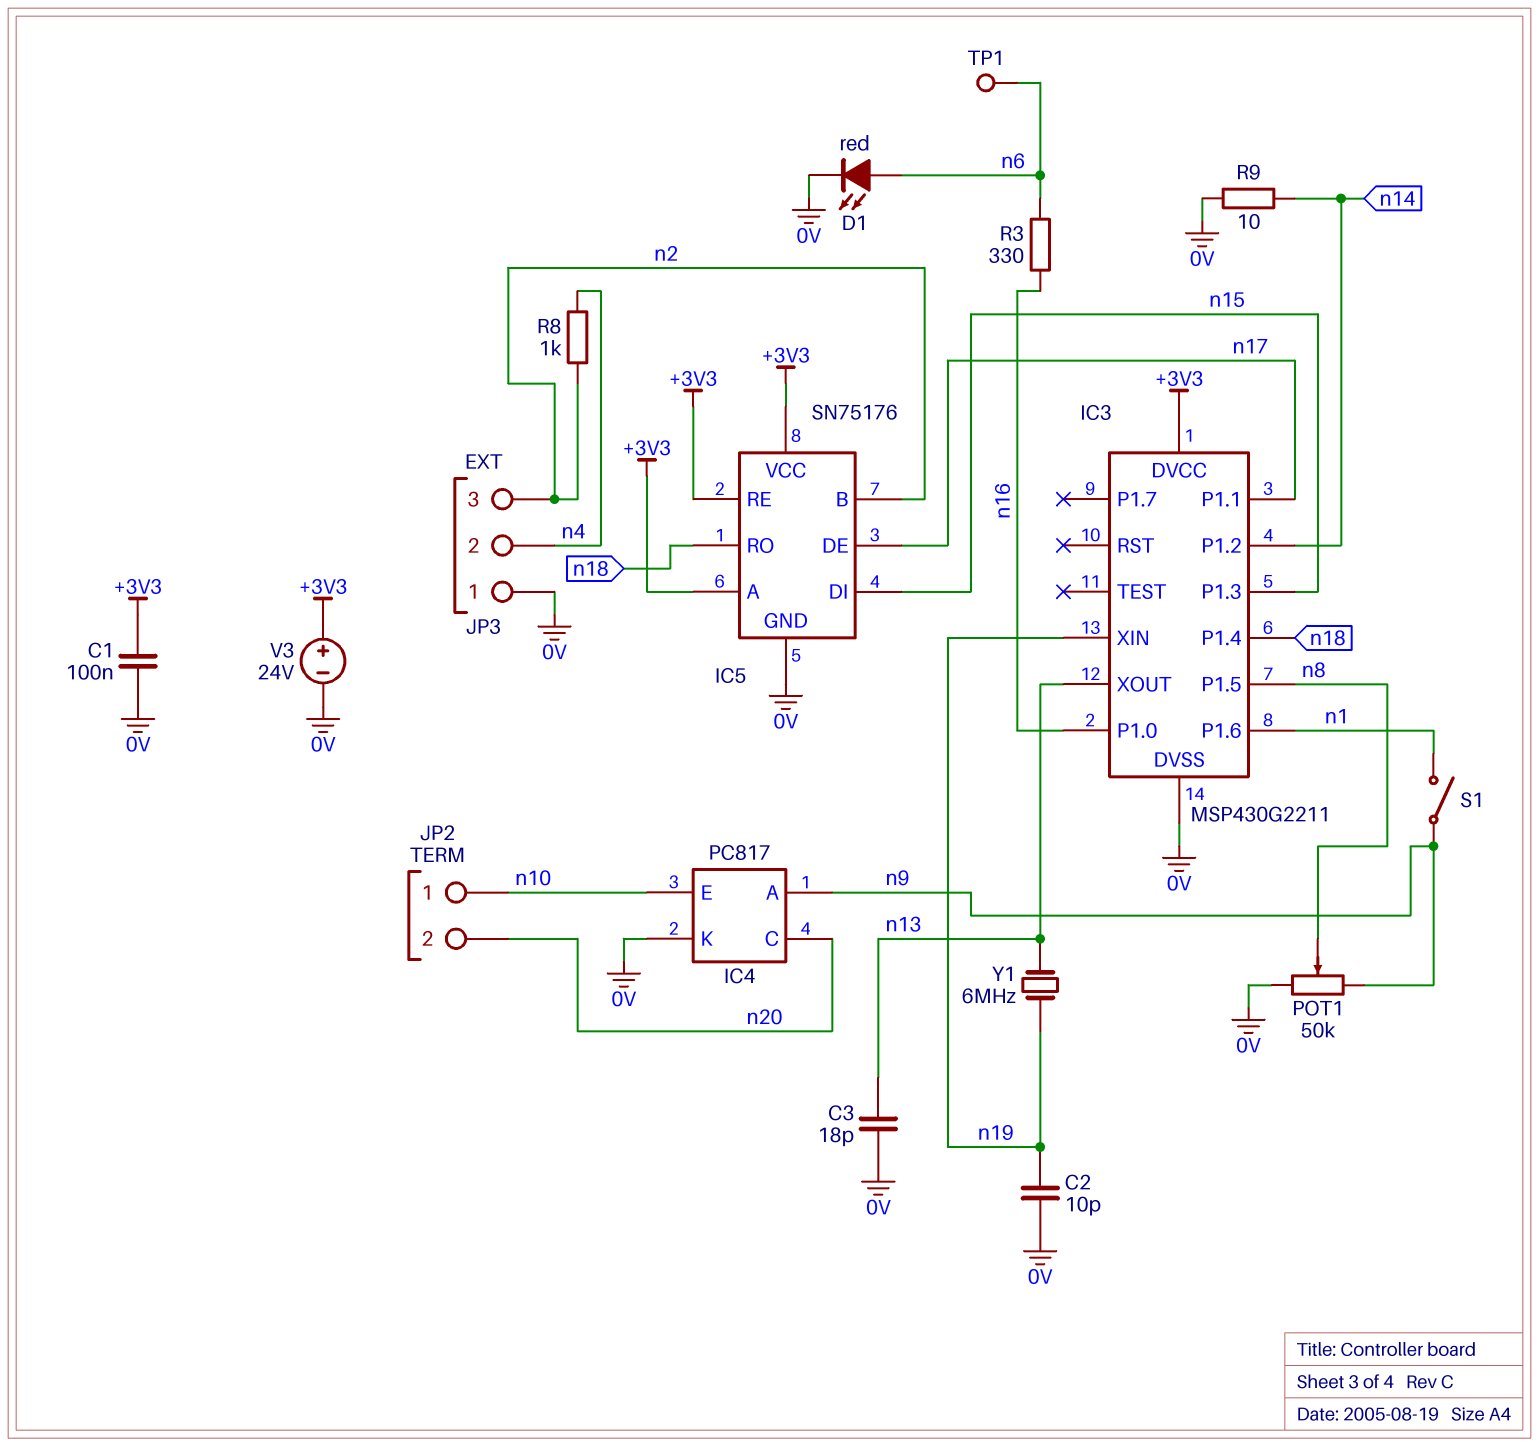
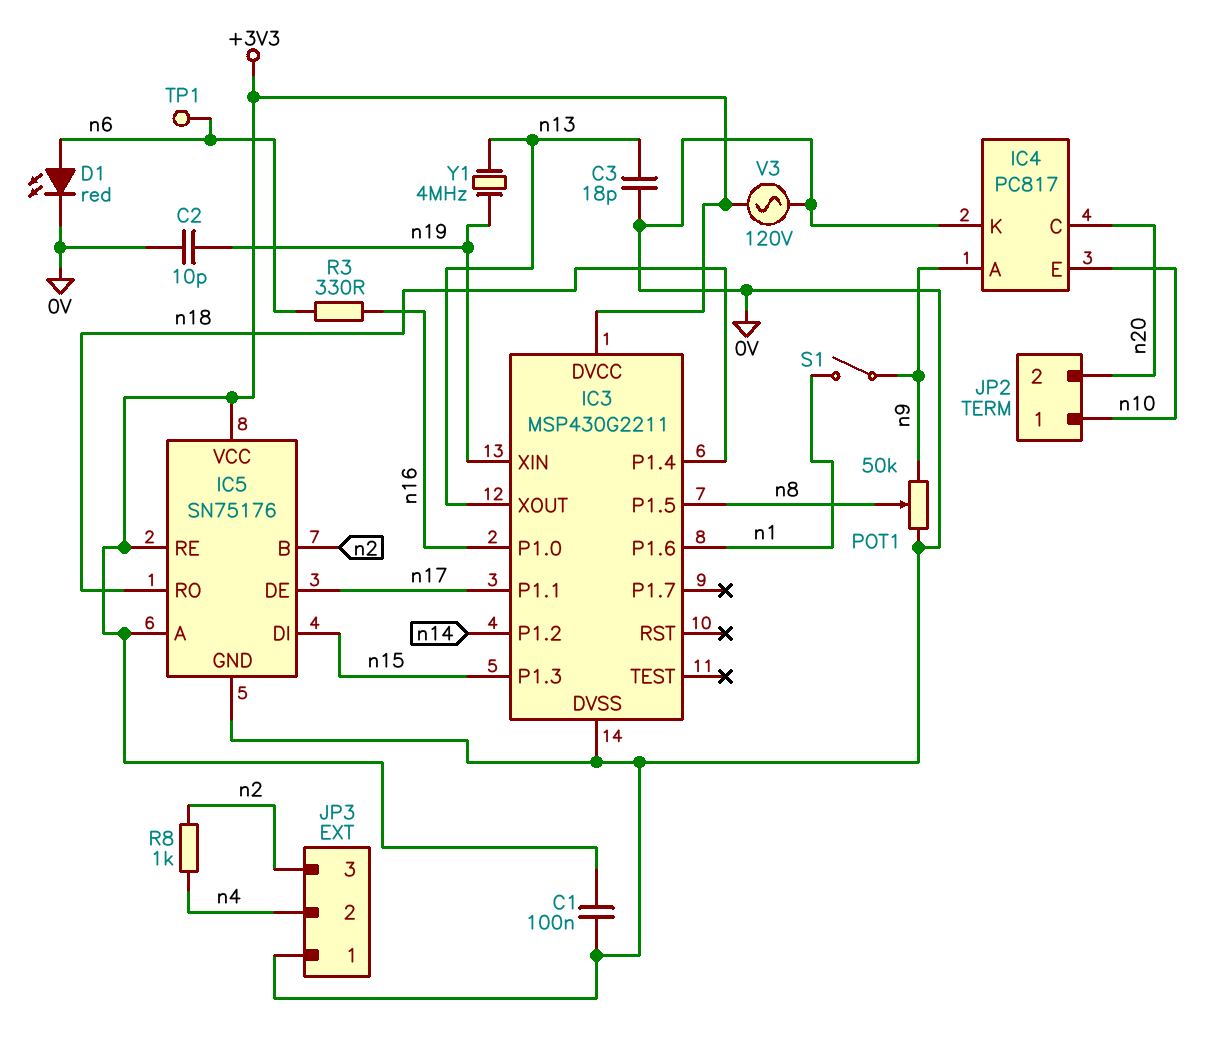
R9: 10 (0V, n14) -> none
V3: 24V (plus +3V3, minus 0V) -> AC 120V (+3V3, 0V)
Y1: 6MHz (n13, n19) -> 4MHz (n13, n19)

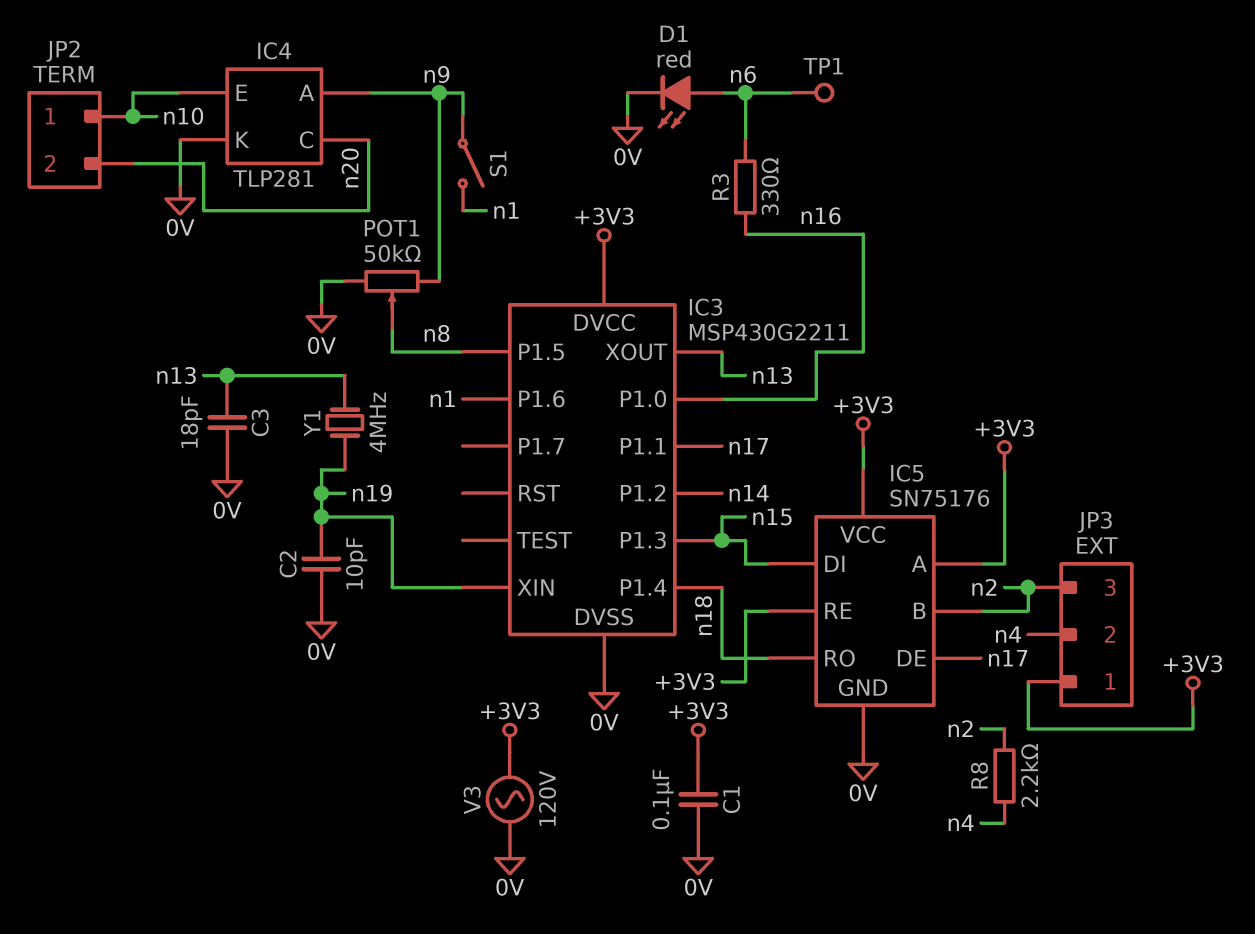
IC4: PC817 -> TLP281
JP3 pin 1: 0V -> +3V3
R8: 1k (n2, n4) -> 2.2k (n2, n4)

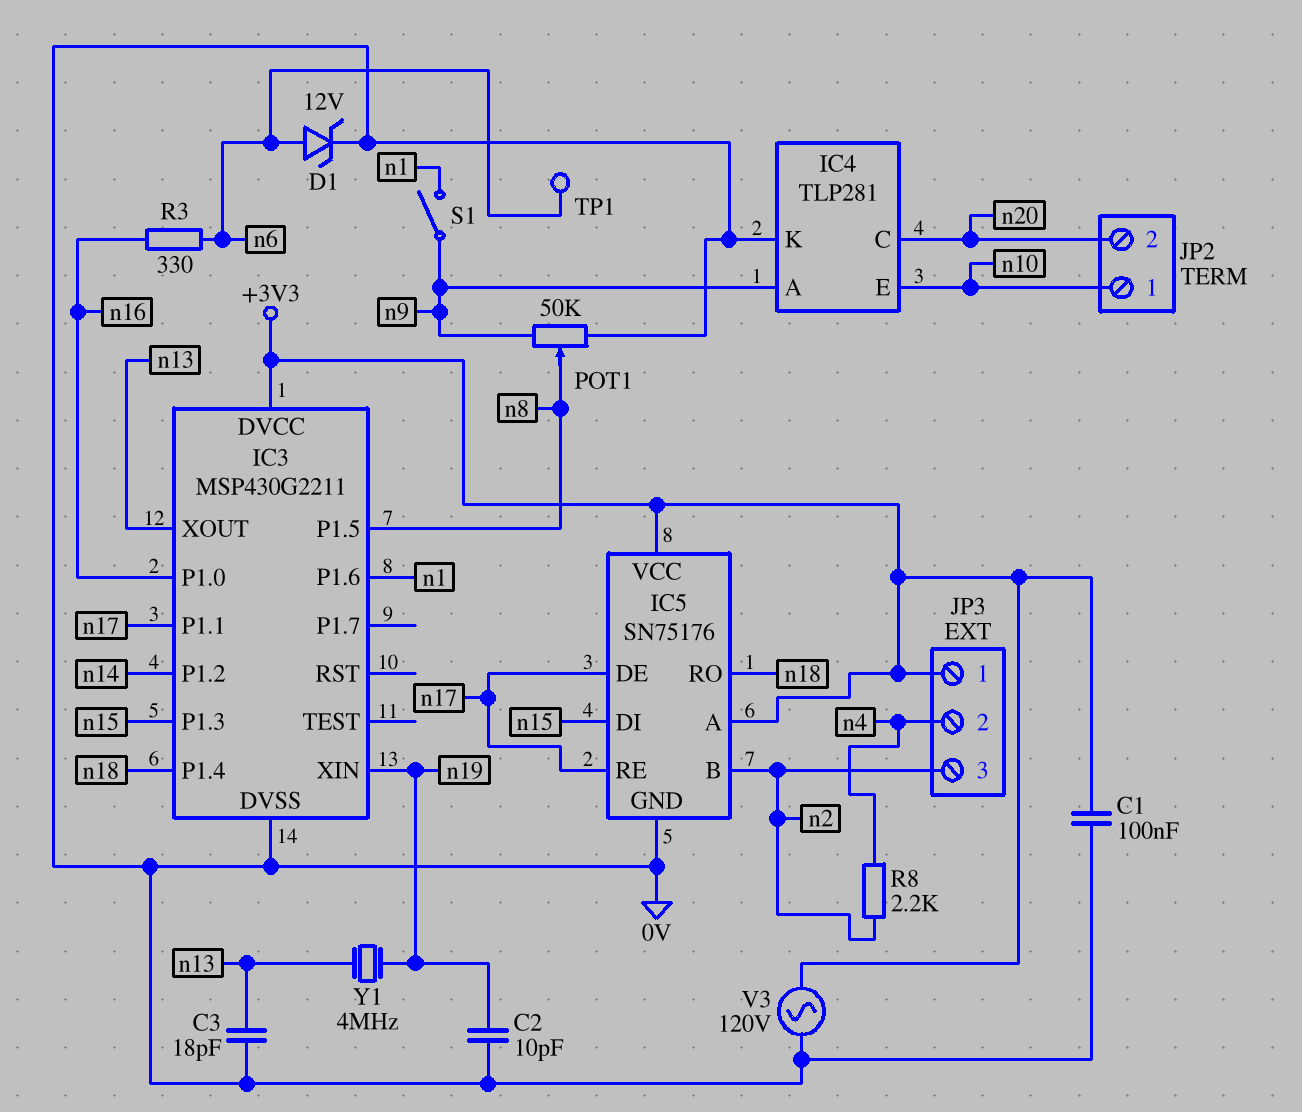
D1: LED red (A n6, K 0V) -> zener 12V (A n6, K 0V)
IC5 pin RE: +3V3 -> n17

